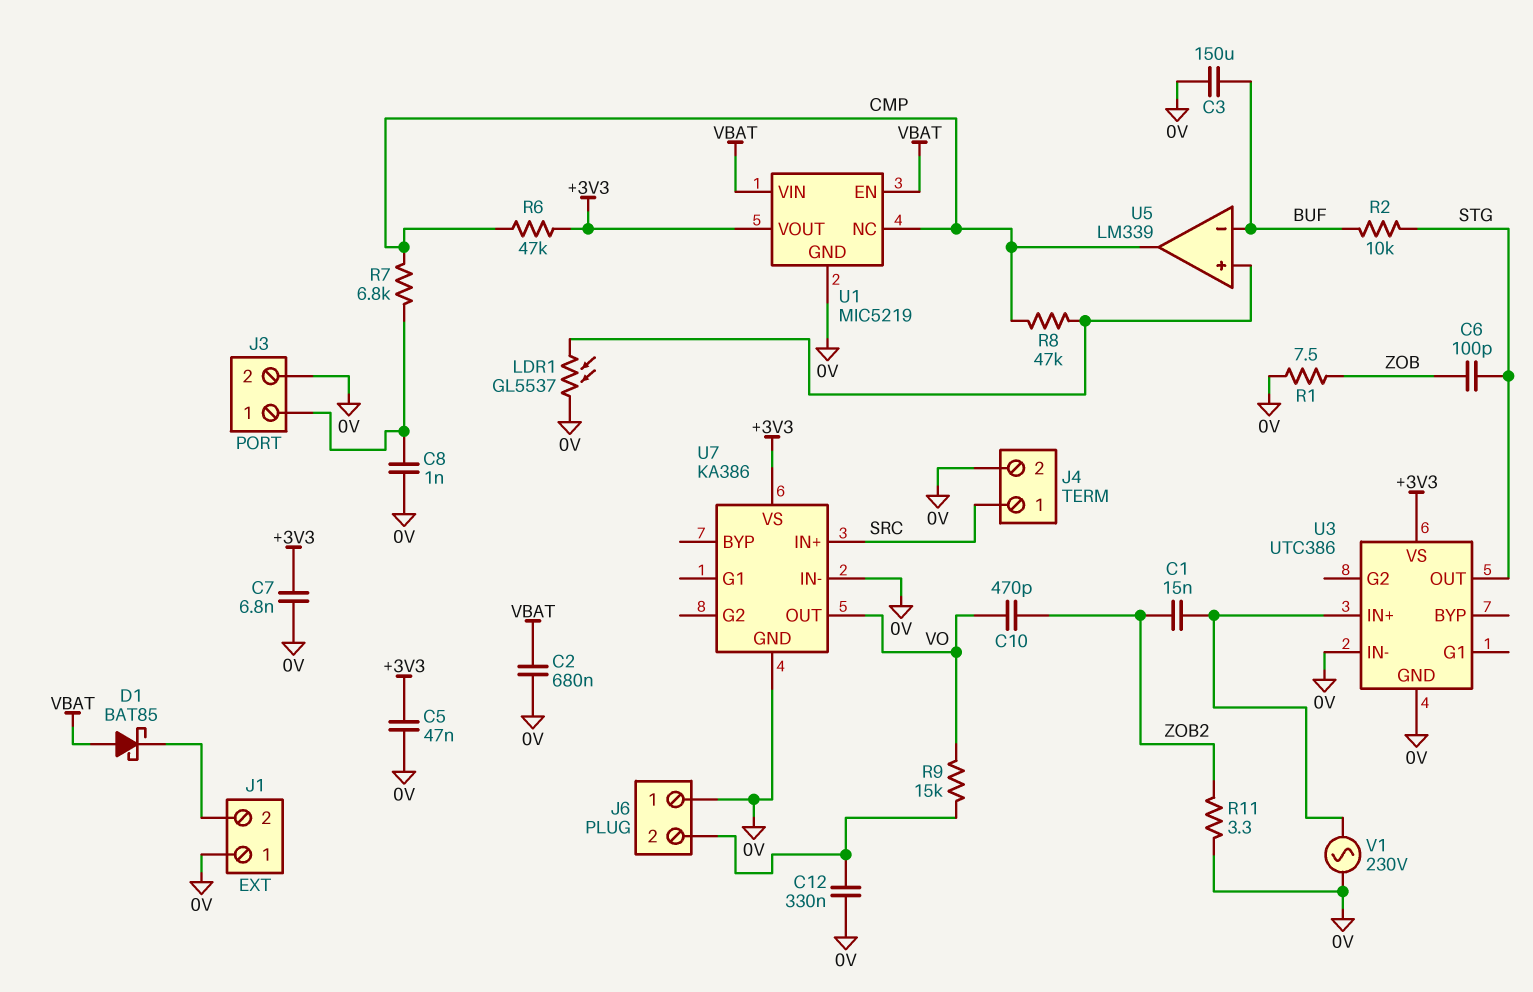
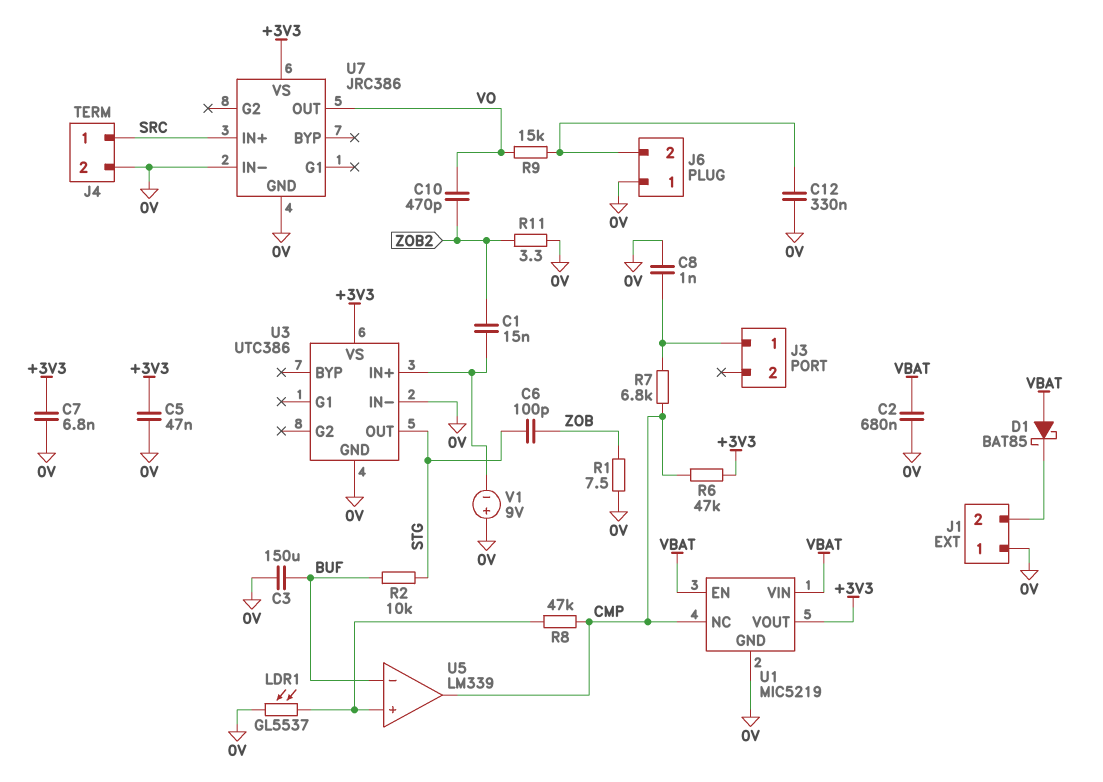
J3 pin 2: 0V -> none
U7: KA386 -> JRC386
V1: AC 230V (0V, U3/IN+) -> 9V (plus 0V, minus U3/IN+)

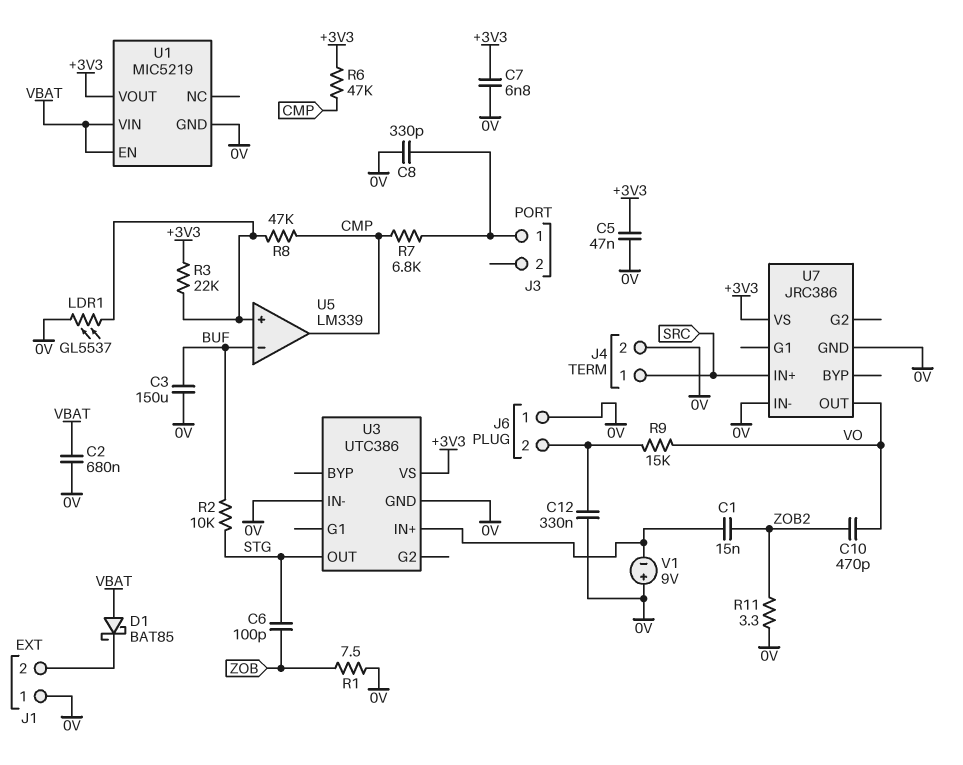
C8: 1nF (0V, J3/1) -> 330pF (0V, J3/1)
R3: none -> 22k (+3V3, U5/in+)
U1 pin NC: CMP -> none

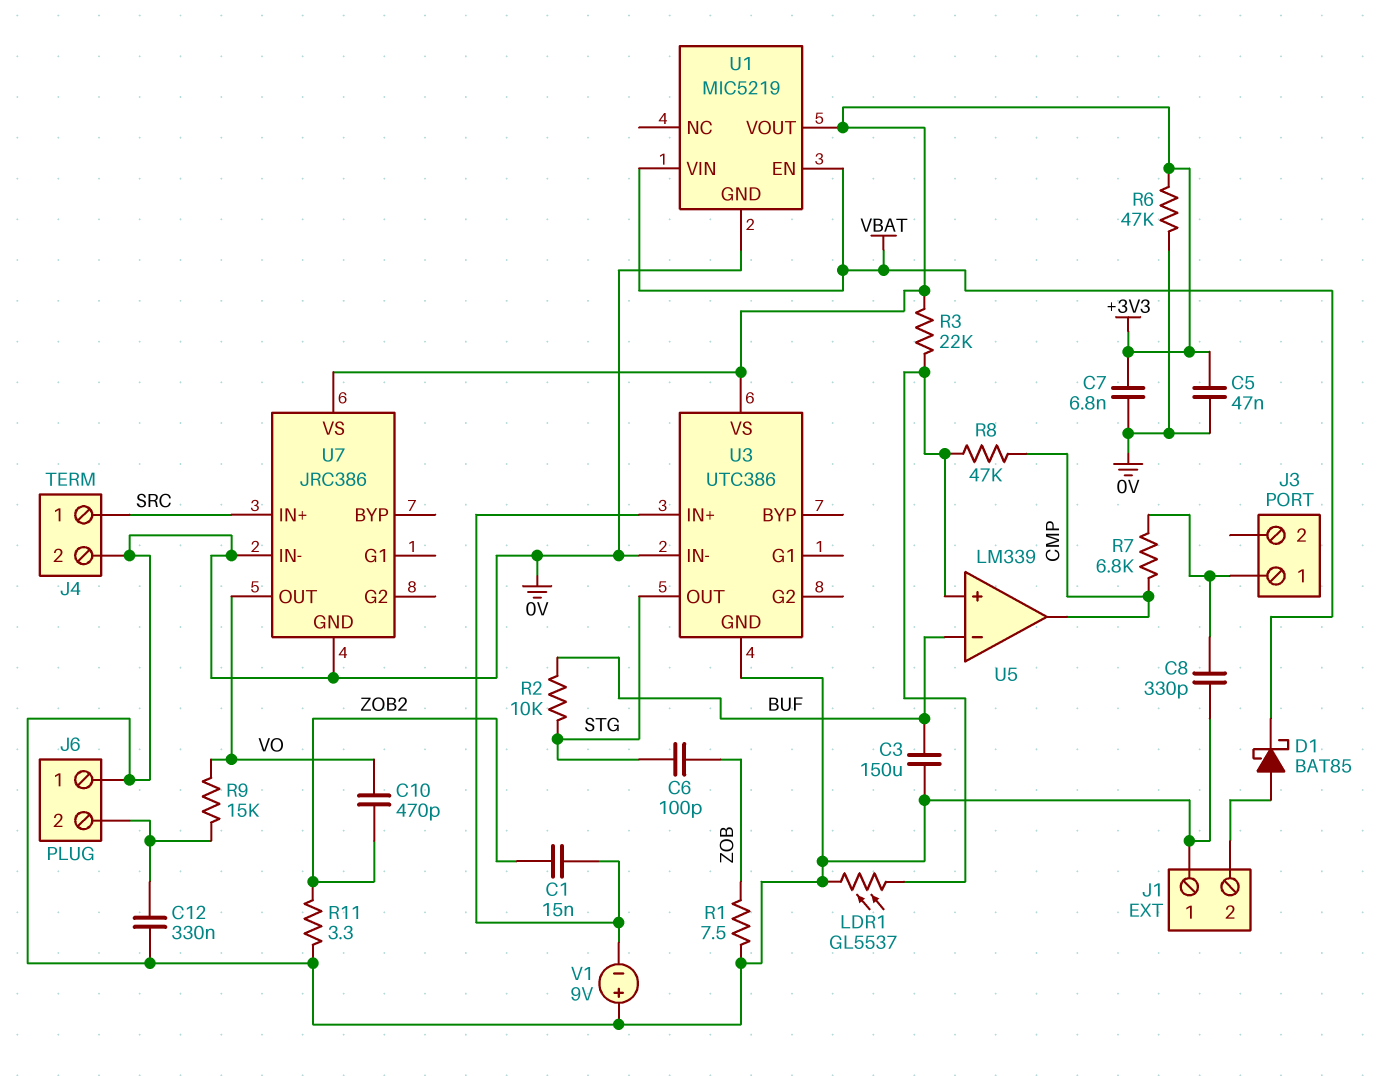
C2: 680nF (0V, VBAT) -> none
D1: schottky BAT85 (A VBAT, K J1/2) -> schottky BAT85 (A J1/2, K VBAT)
R6: 47k (+3V3, CMP) -> 47k (+3V3, 0V)

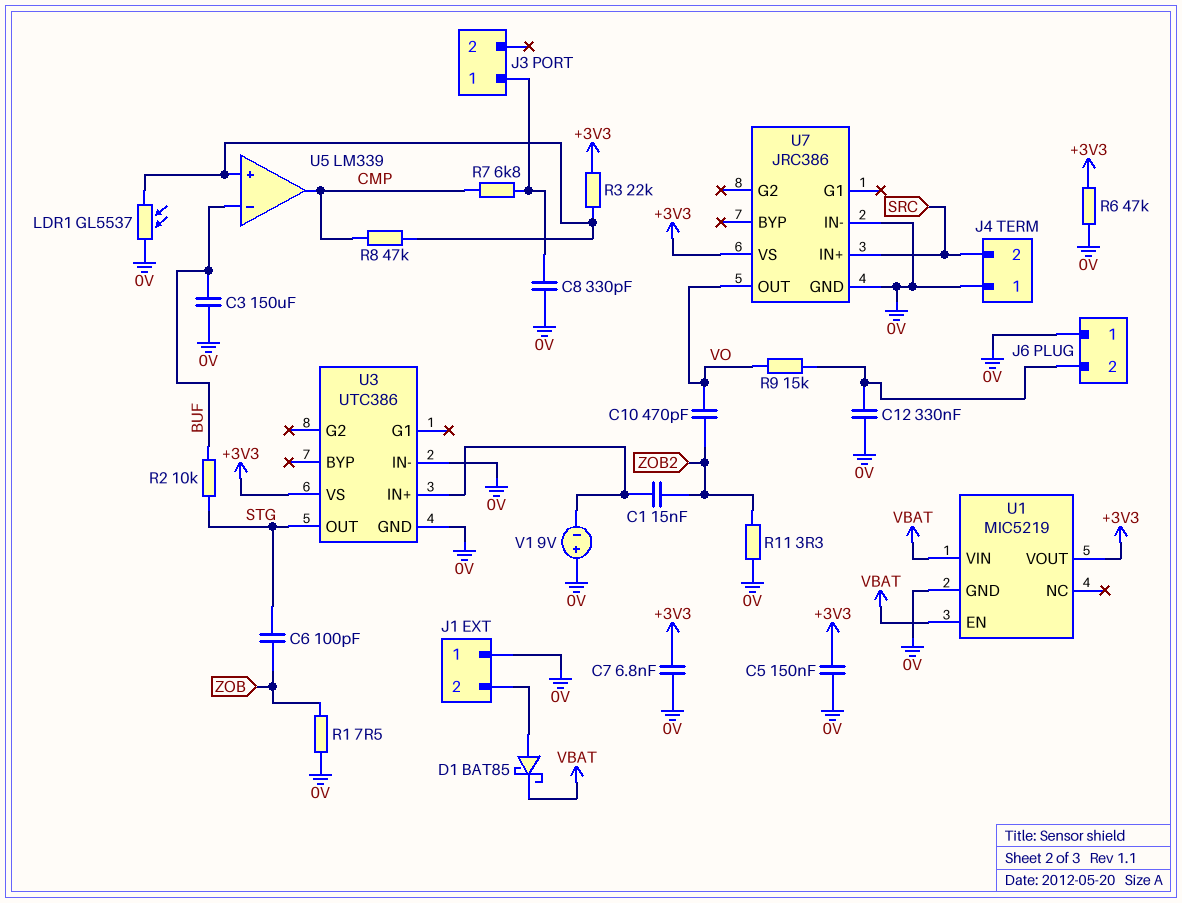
C5: 47nF (+3V3, 0V) -> 150nF (+3V3, 0V)
J4 pin 1: SRC -> 0V
J4 pin 2: 0V -> SRC

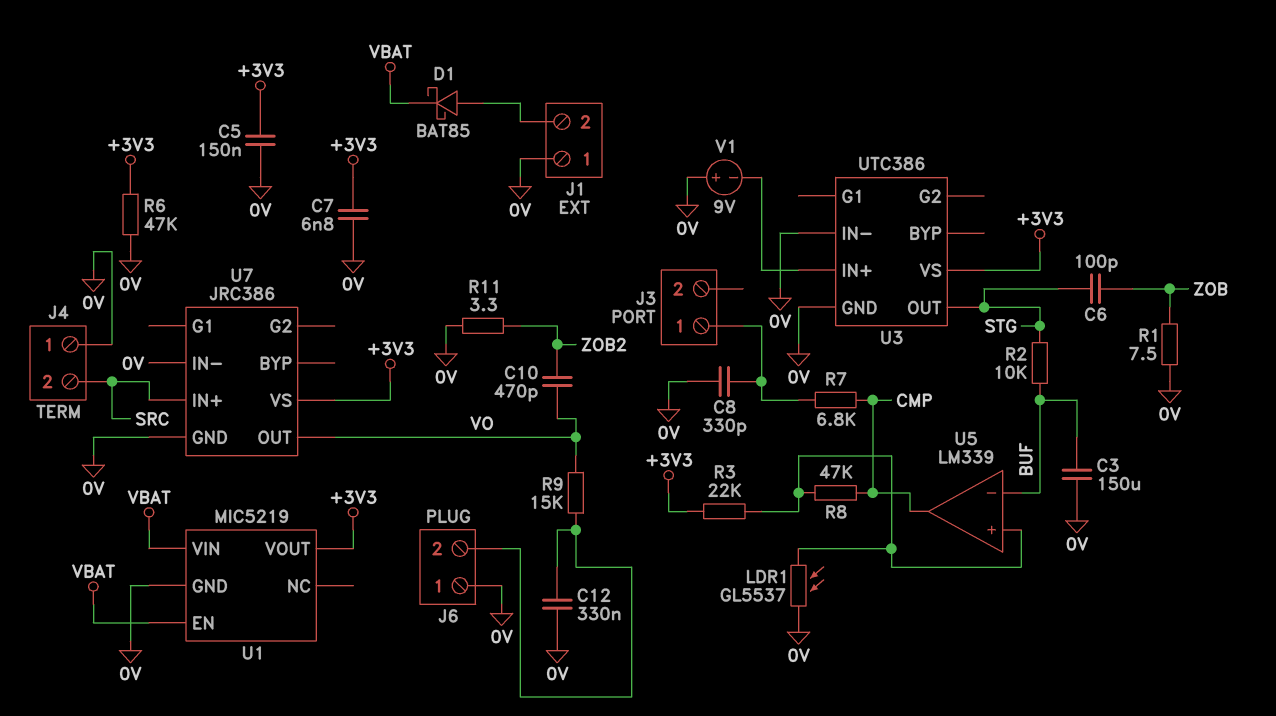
C1: 15nF (U3/IN+, ZOB2) -> none

